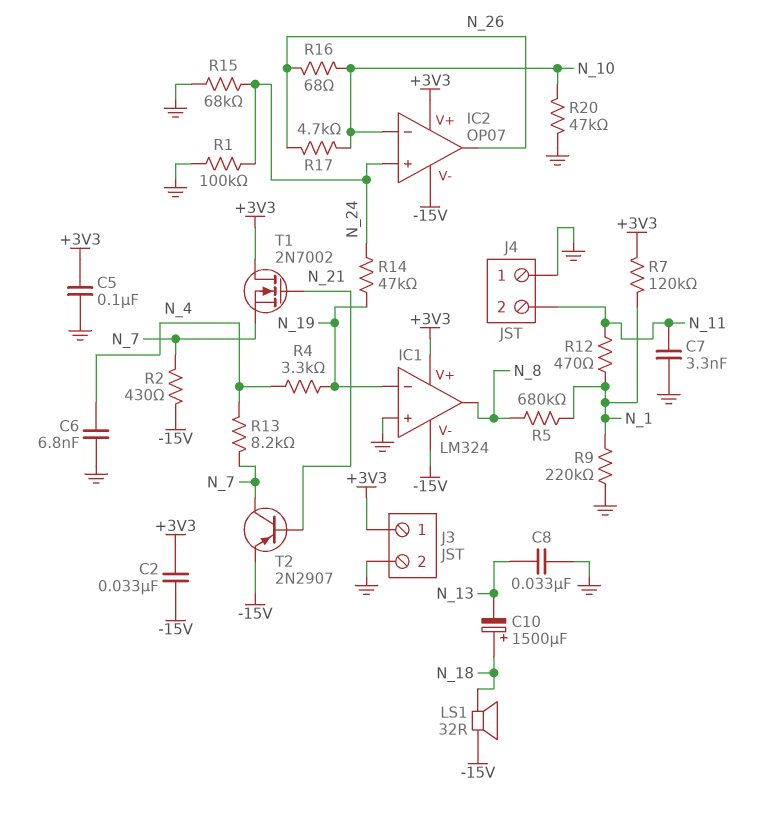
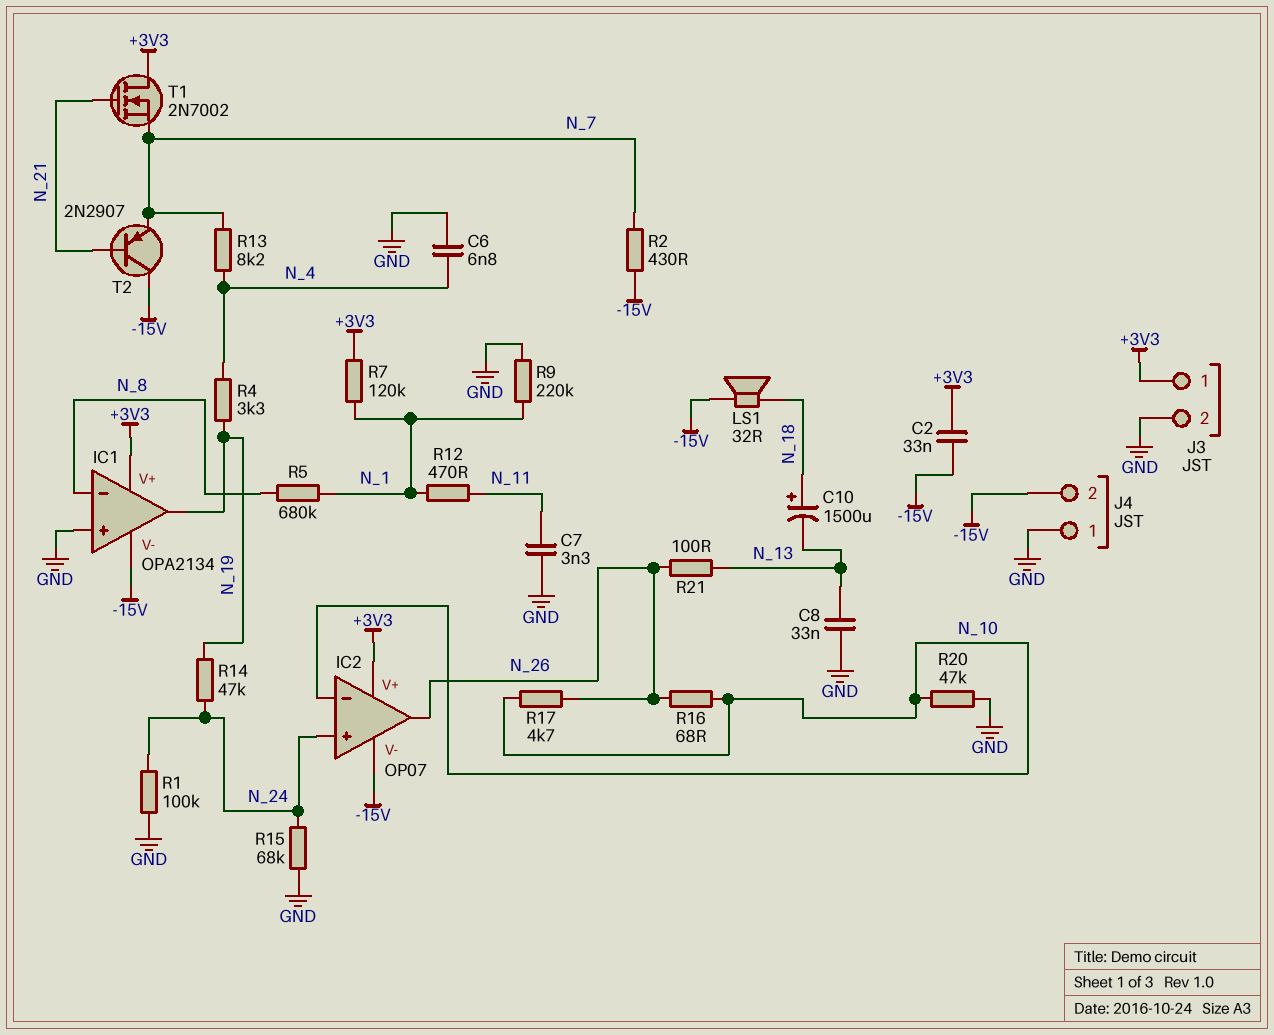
C5: 100nF (+3V3, GND) -> none
IC1: LM324 -> OPA2134
IC1 pin in-: N_19 -> N_8
IC1 pin out: N_8 -> N_19
J4 pin 2: N_11 -> -15V
R21: none -> 100 (N_13, N_26)
T2: PNP 2N2907 (B N_21, C N_7, E -15V) -> PNP 2N2907 (B N_21, C -15V, E N_7)

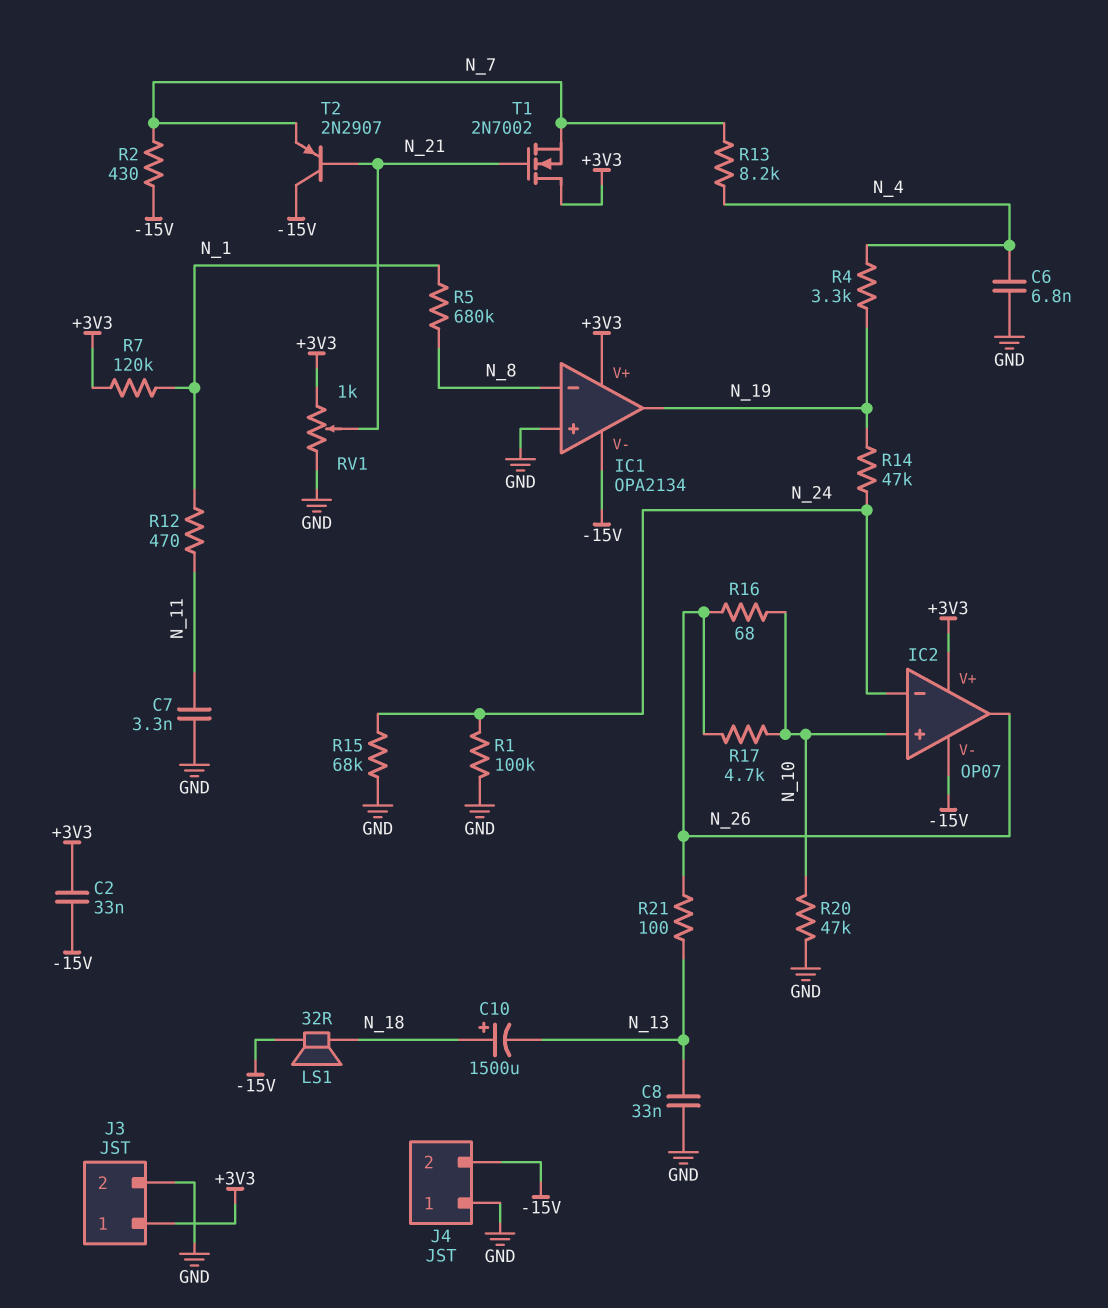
IC2 pin in+: N_24 -> N_10
IC2 pin in-: N_10 -> N_24
R9: 220k (GND, N_1) -> none
RV1: none -> 1k (+3V3, GND, wiper N_21)

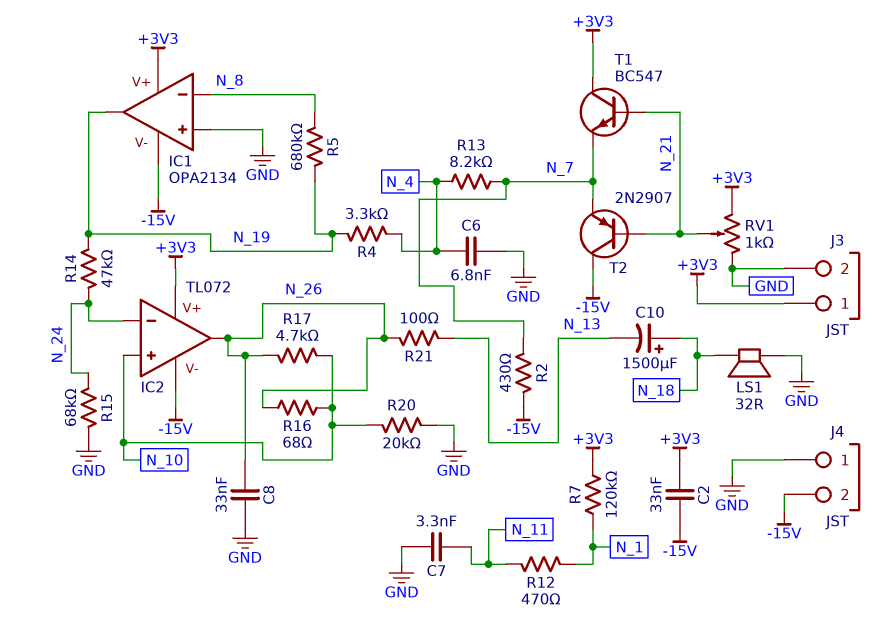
C8: 33nF (GND, N_13) -> 33nF (GND, N_26)
IC2: OP07 -> TL072
LS1: speaker 32R (-15V, N_18) -> speaker 32R (GND, N_18)
R1: 100k (GND, N_24) -> none
R5: 680k (N_1, N_8) -> 680k (N_8, N_19)
R20: 47k (GND, N_10) -> 20k (GND, N_10)
T1: NMOS 2N7002 (G N_21, D +3V3, S N_7) -> NPN BC547 (B N_21, C +3V3, E N_7)

